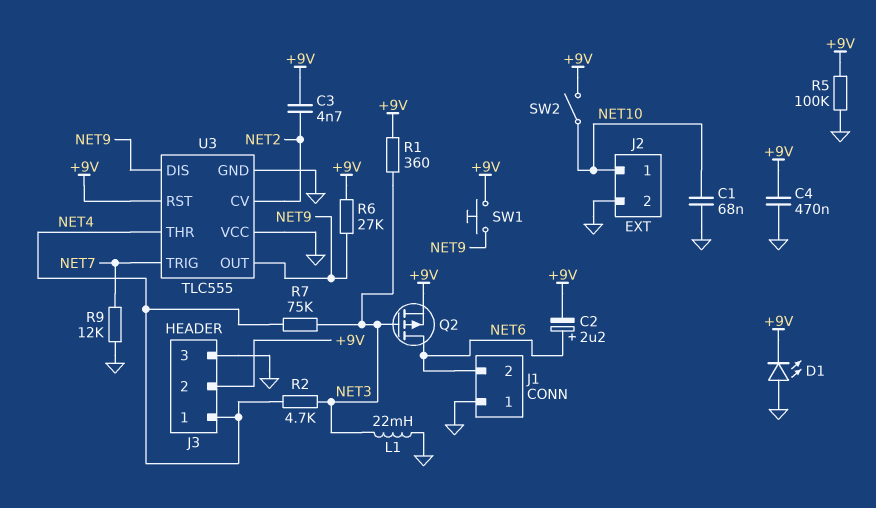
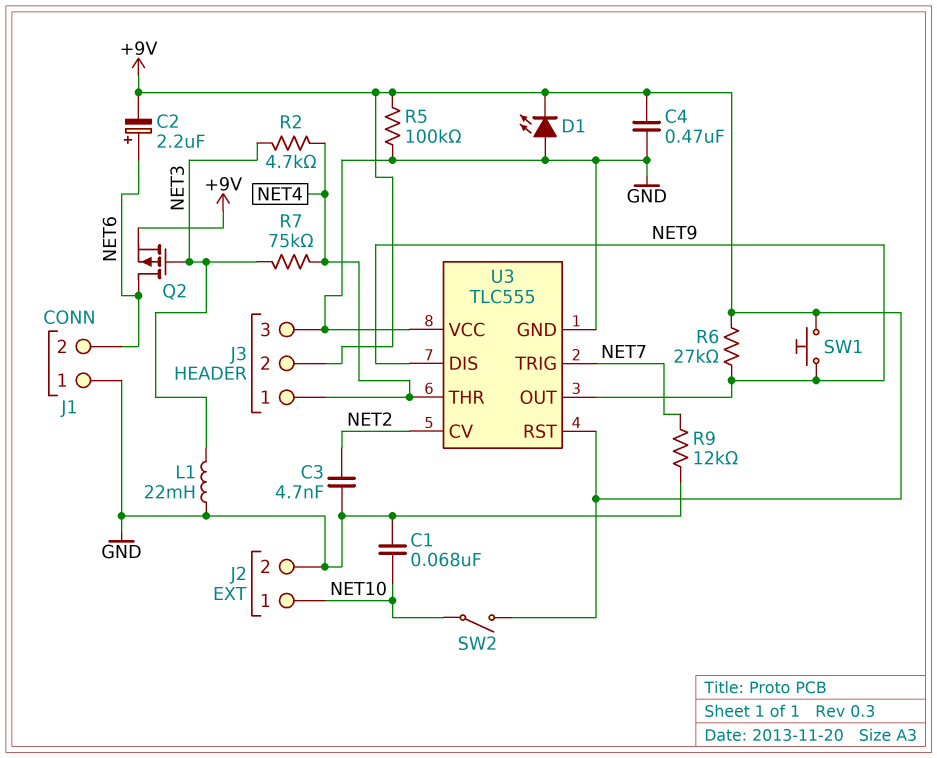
C3: 4.7nF (+9V, NET2) -> 4.7nF (GND, NET2)
R1: 360 (+9V, NET3) -> none

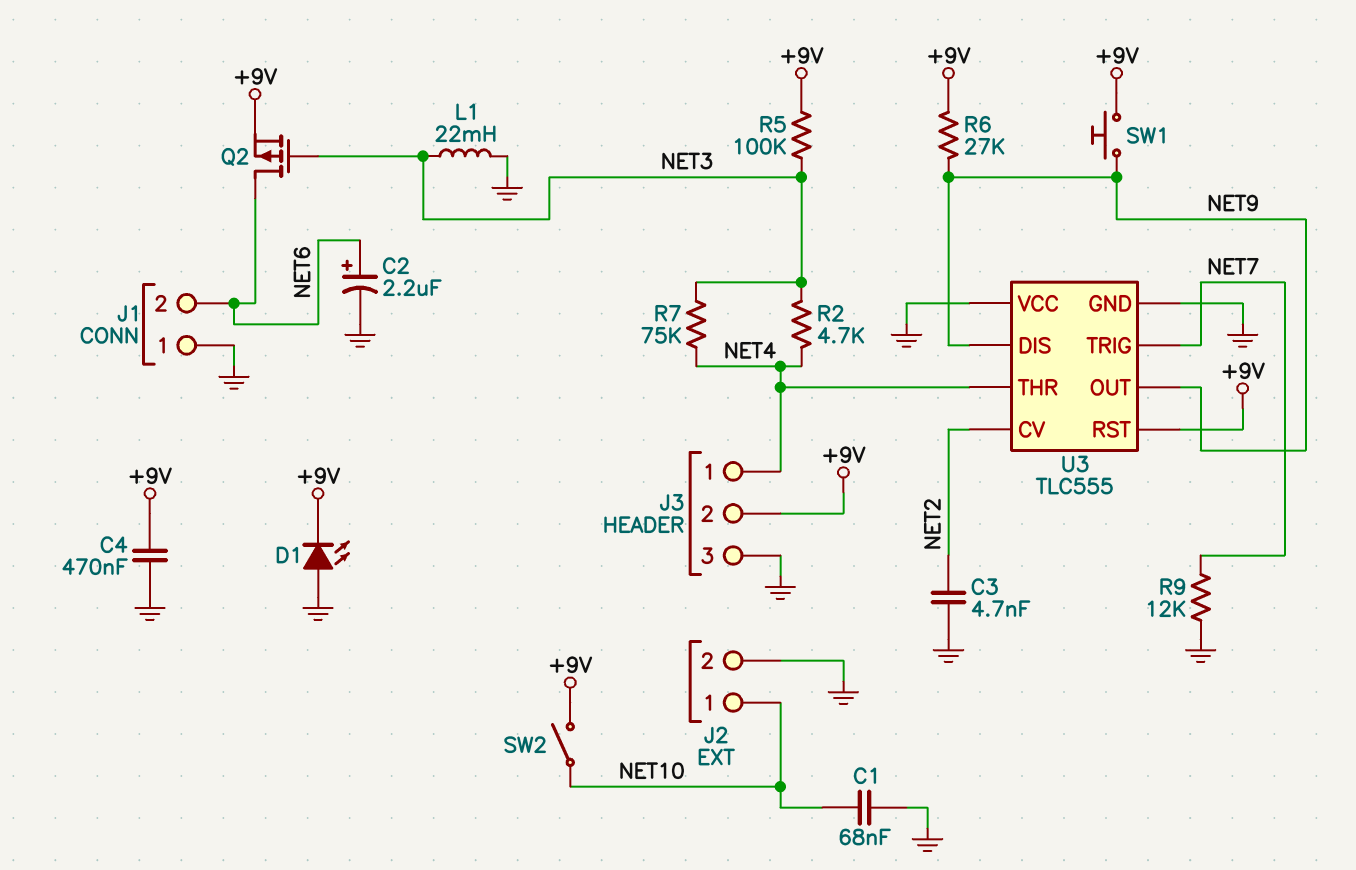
C2: 2.2uF (plus NET6, minus +9V) -> 2.2uF (plus NET6, minus GND)
R5: 100k (+9V, GND) -> 100k (+9V, NET3)

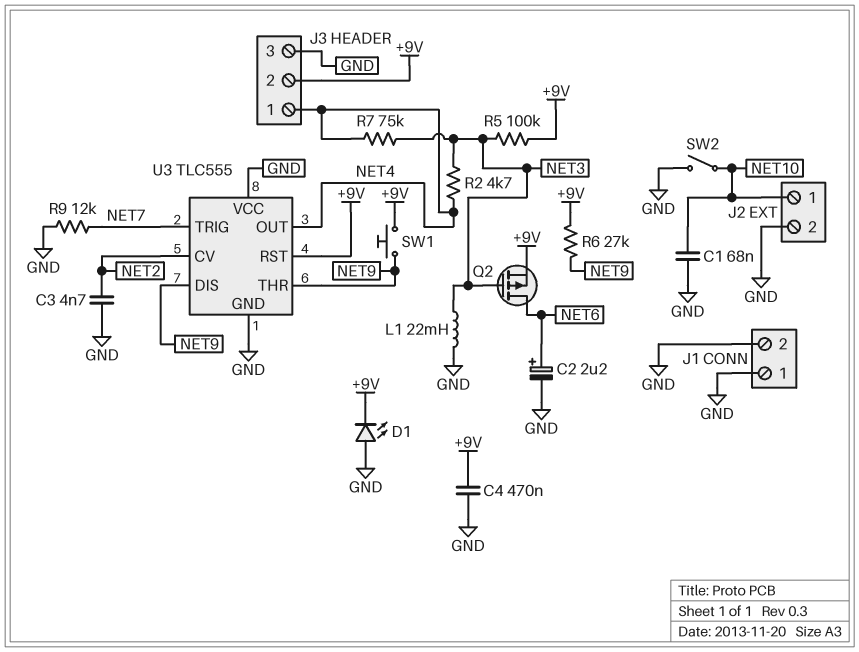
J1 pin 2: NET6 -> GND
SW2: switch (+9V, NET10) -> switch (GND, NET10)
U3 pin OUT: NET9 -> NET4
U3 pin THR: NET4 -> NET9

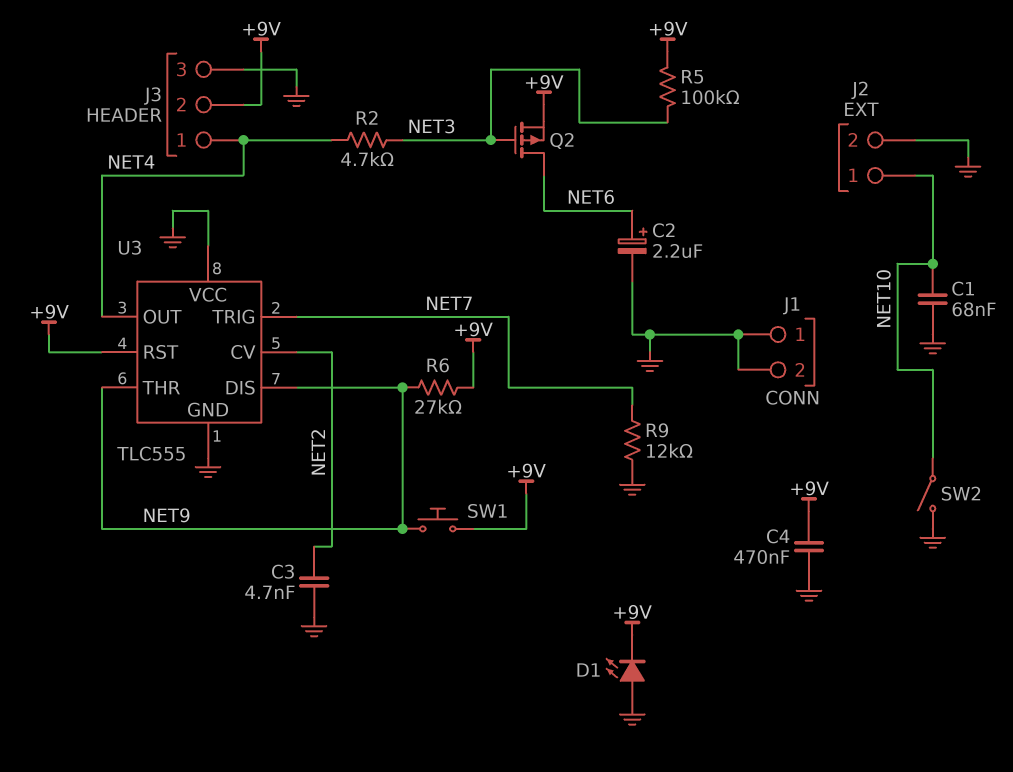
L1: 22mH (GND, NET3) -> none
R7: 75k (NET3, NET4) -> none

